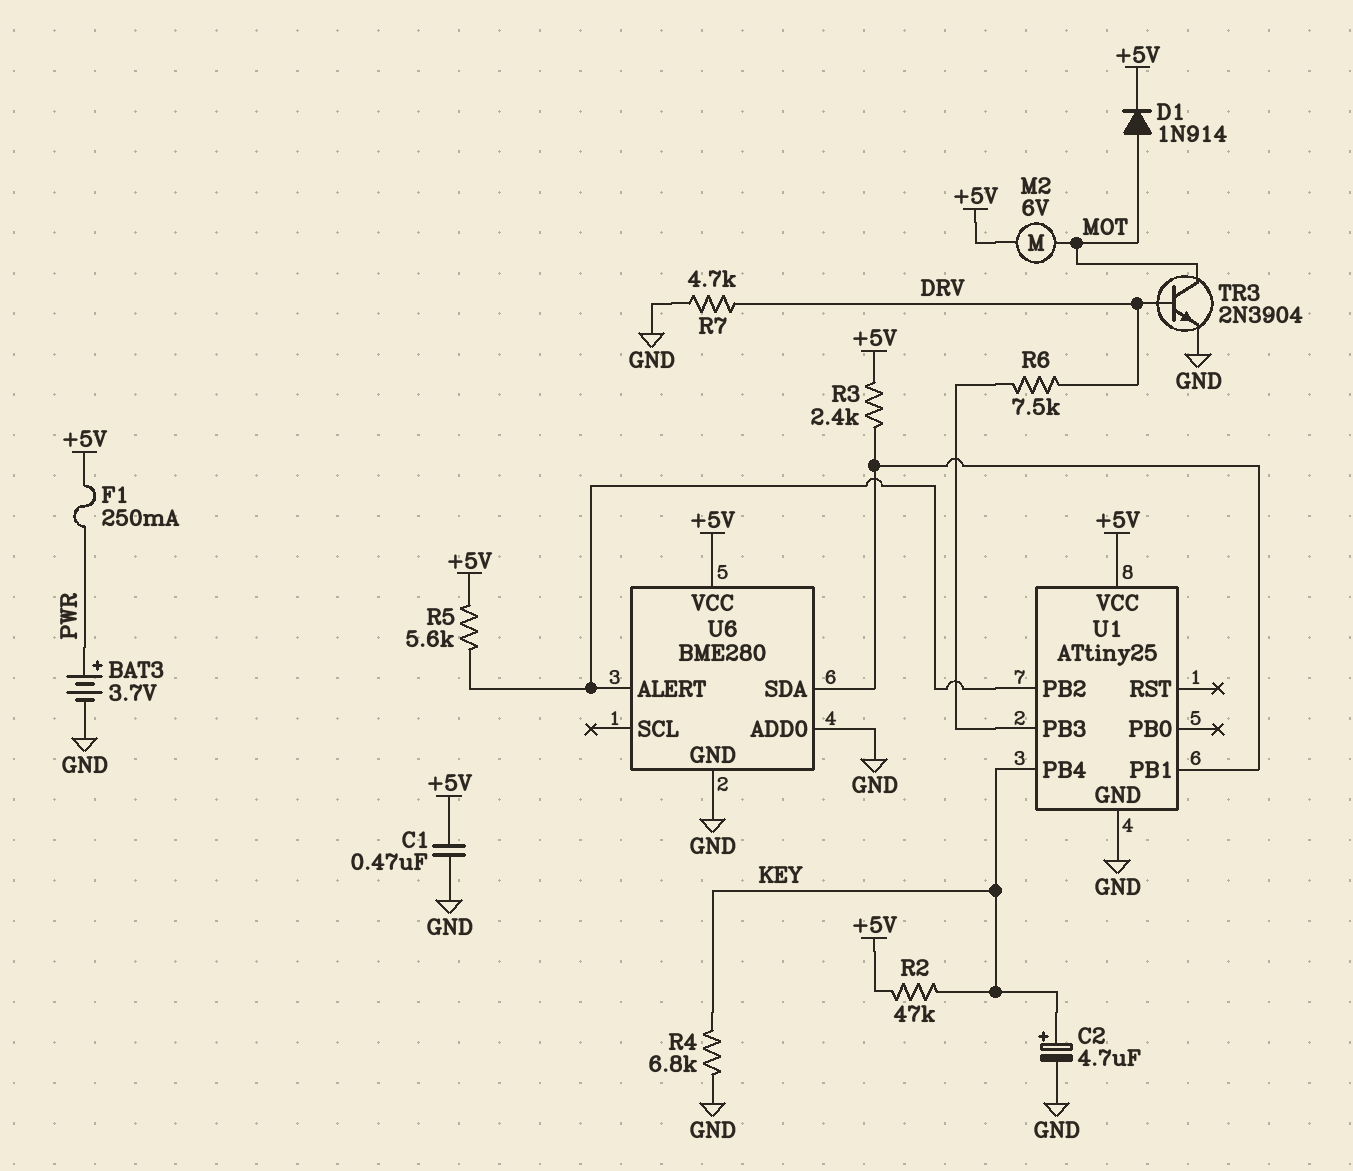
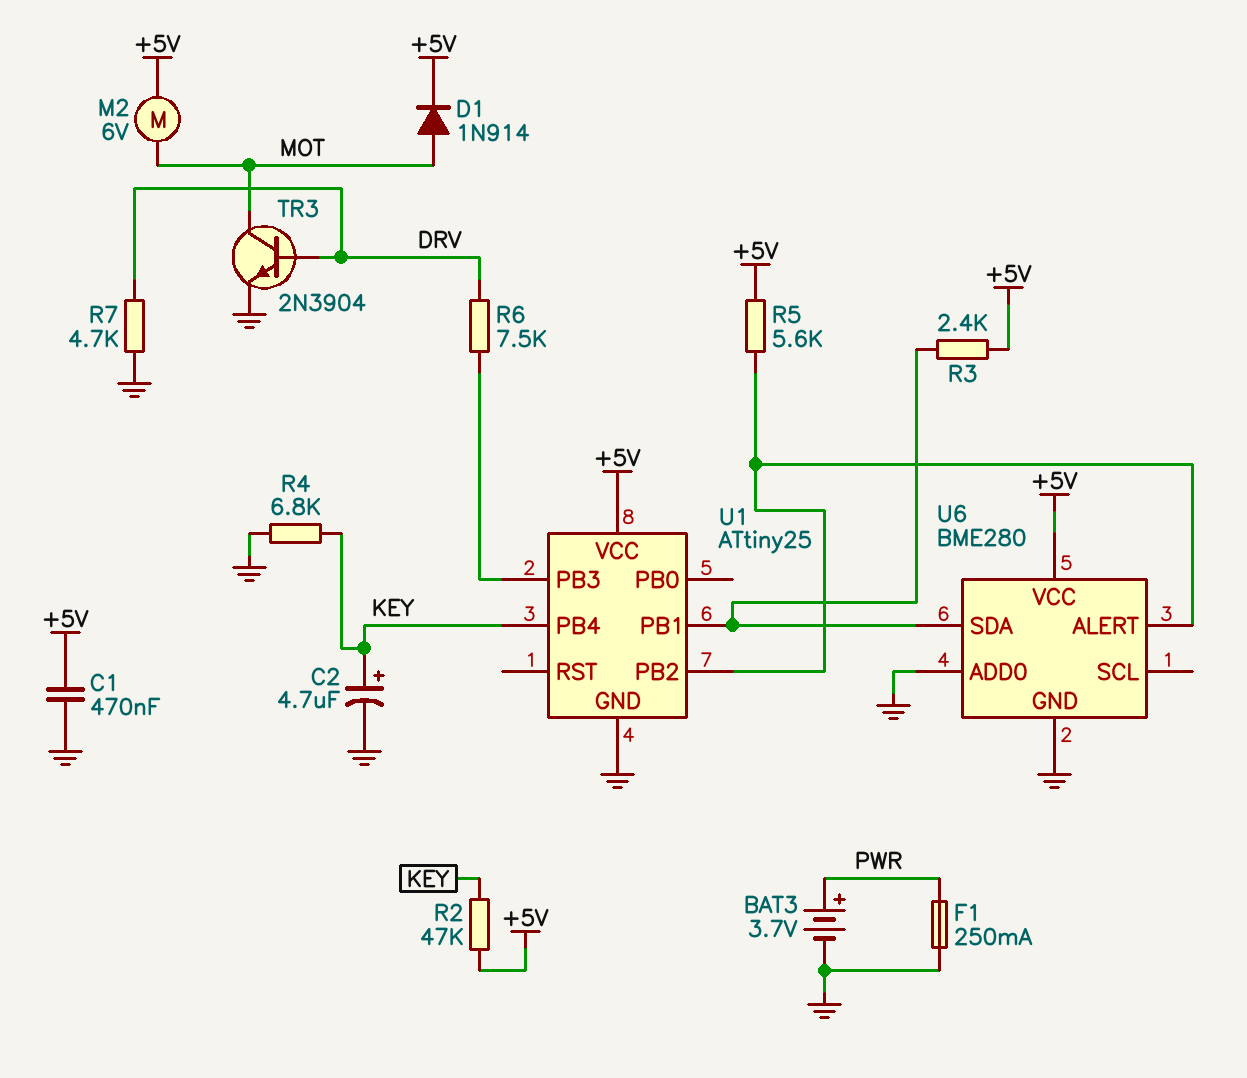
F1: 250mA (+5V, PWR) -> 250mA (GND, PWR)

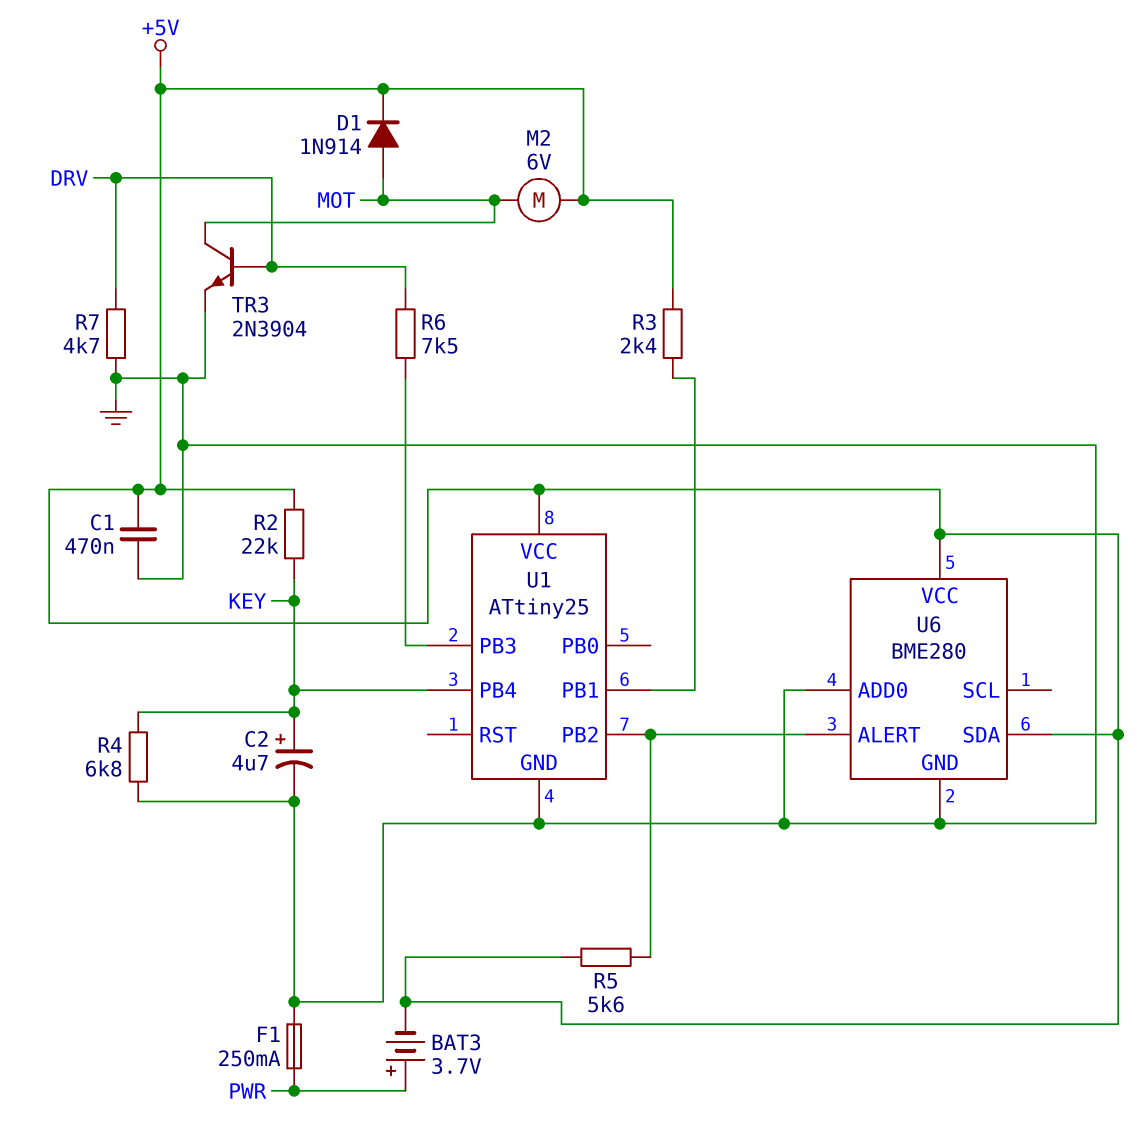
BAT3: 3.7V (plus PWR, minus GND) -> 3.7V (plus PWR, minus +5V)
R2: 47k (+5V, KEY) -> 22k (+5V, KEY)
U6 pin SDA: U1/PB1 -> +5V

